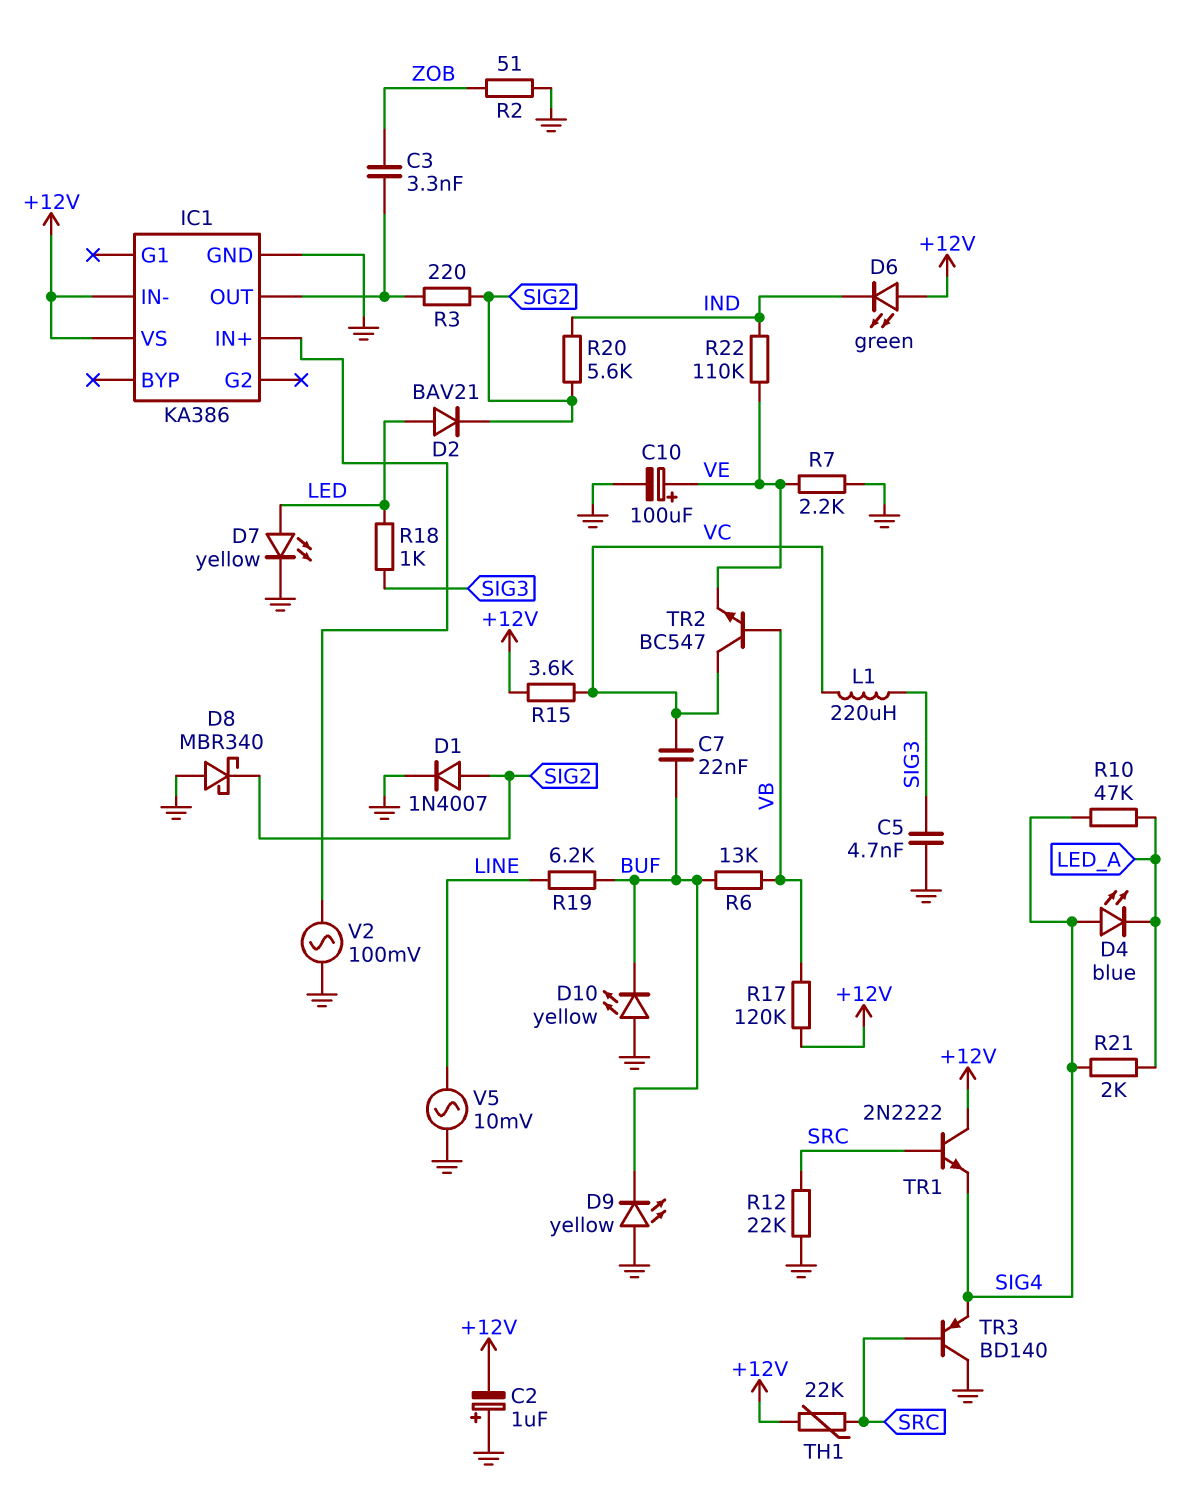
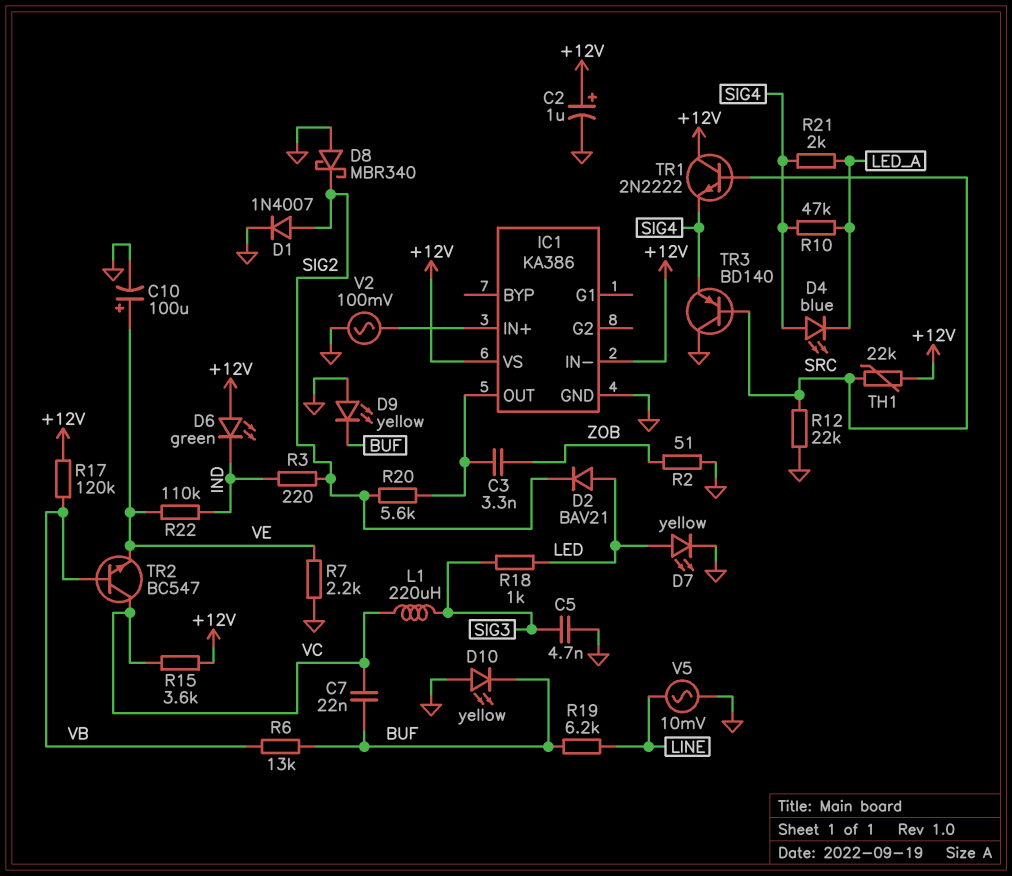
C2: 1uF (plus GND, minus +12V) -> 1uF (plus +12V, minus GND)
R3: 220 (IC1/OUT, SIG2) -> 220 (IND, SIG2)
R20: 5.6k (IND, SIG2) -> 5.6k (IC1/OUT, SIG2)

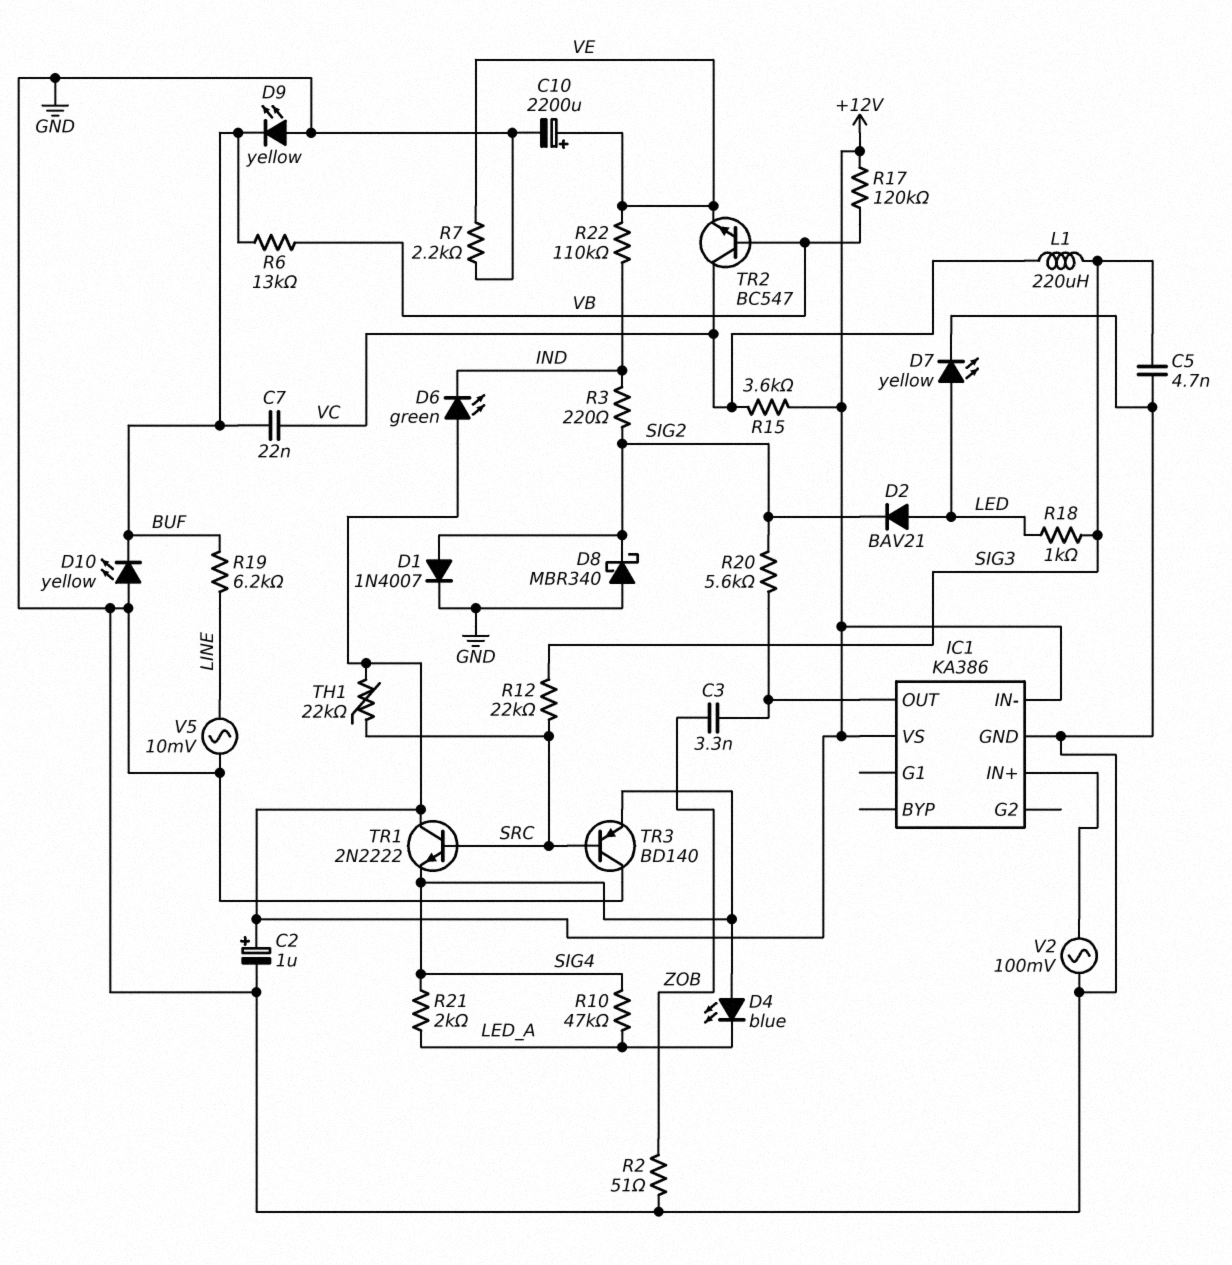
C10: 100uF (plus VE, minus GND) -> 2200uF (plus VE, minus GND)
R12: 22k (GND, SRC) -> 22k (SIG3, SRC)

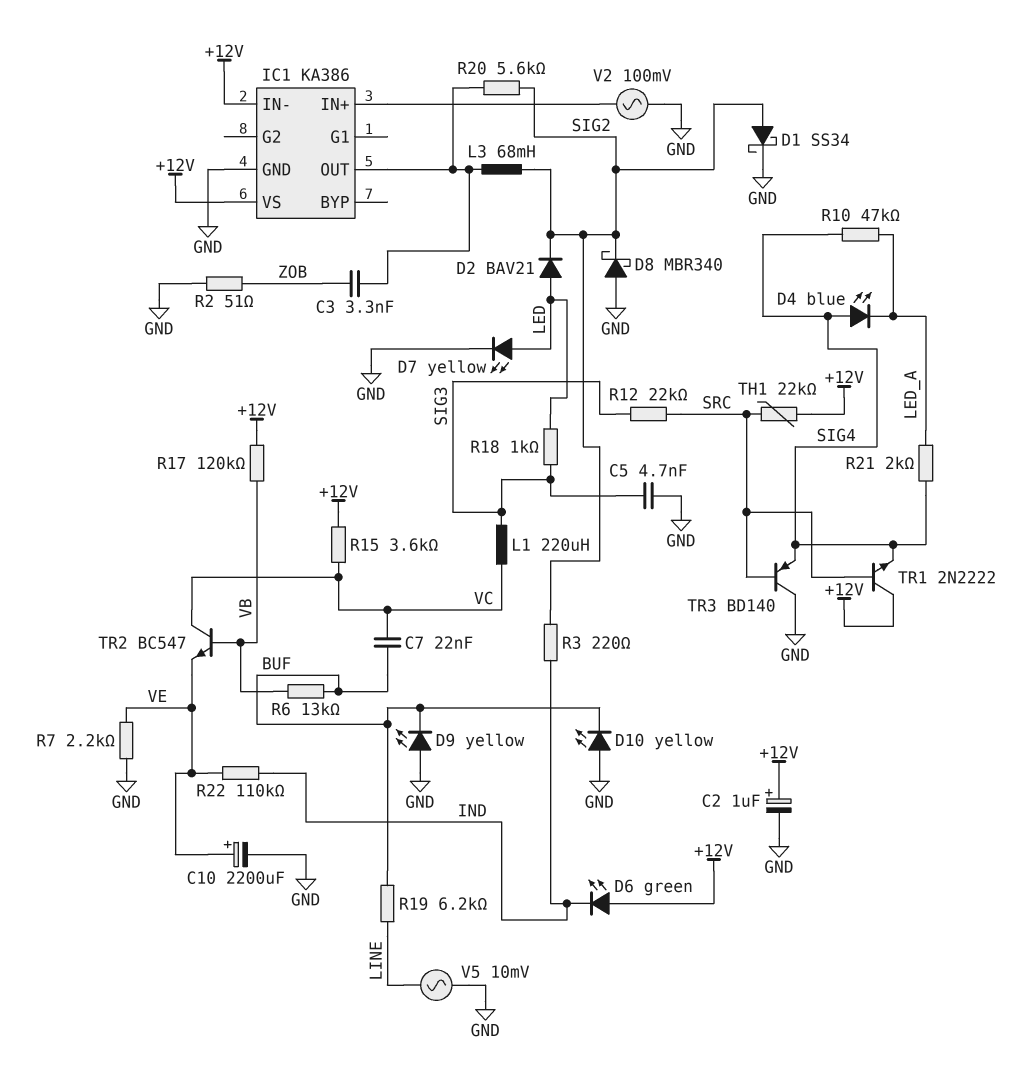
D1: diode 1N4007 (A SIG2, K GND) -> schottky SS34 (A SIG2, K GND)
L3: none -> 68mH (IC1/OUT, SIG2)

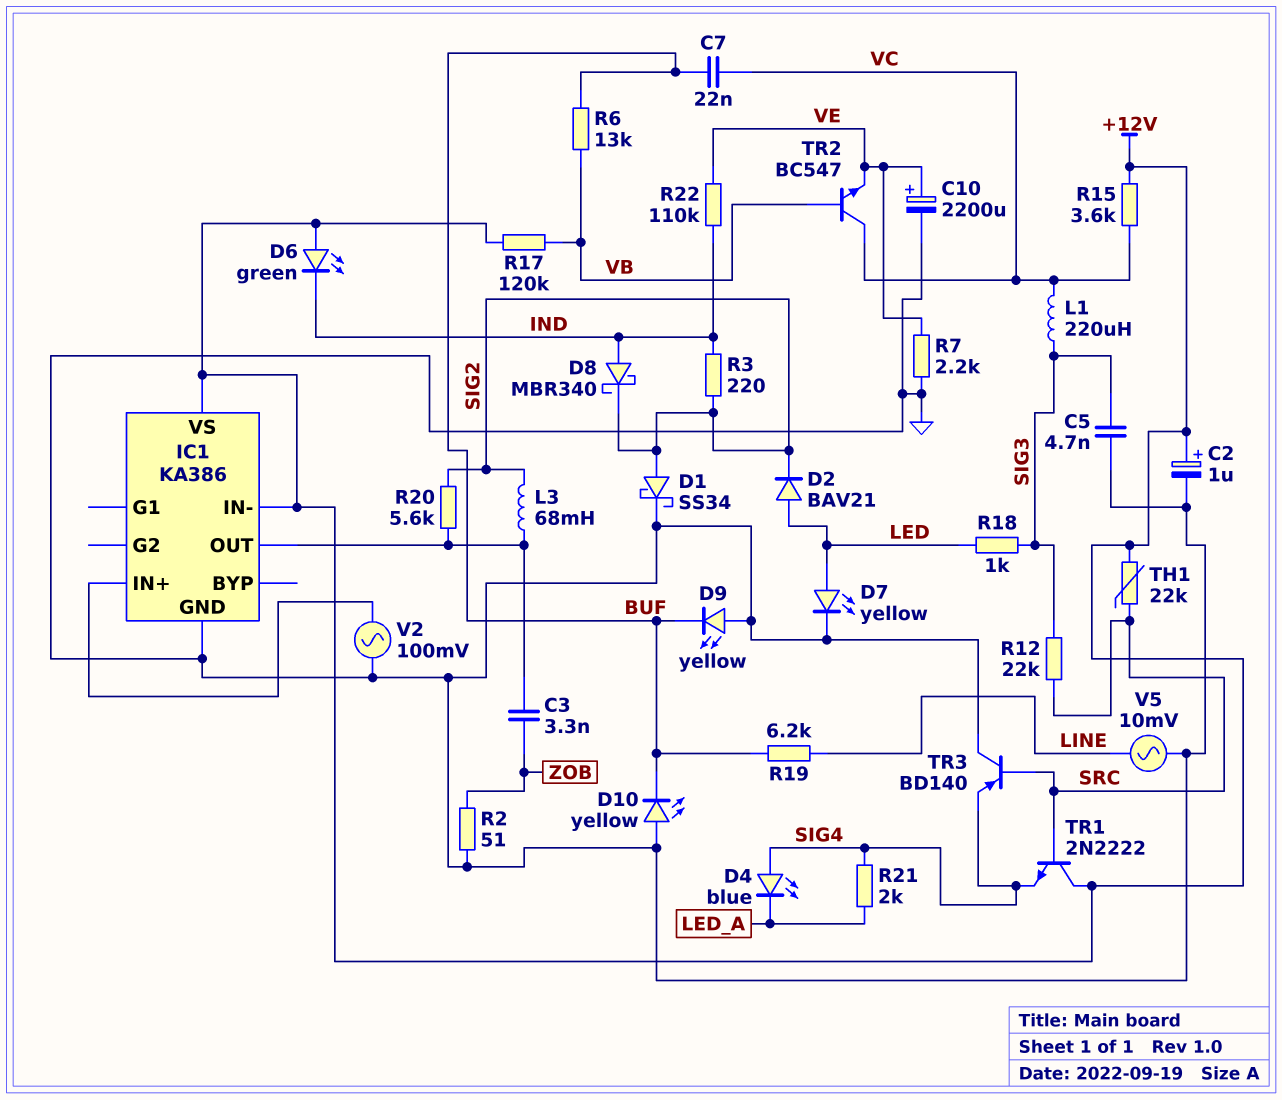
D8: schottky MBR340 (A GND, K SIG2) -> schottky MBR340 (A IND, K SIG2)
R10: 47k (LED_A, SIG4) -> none

